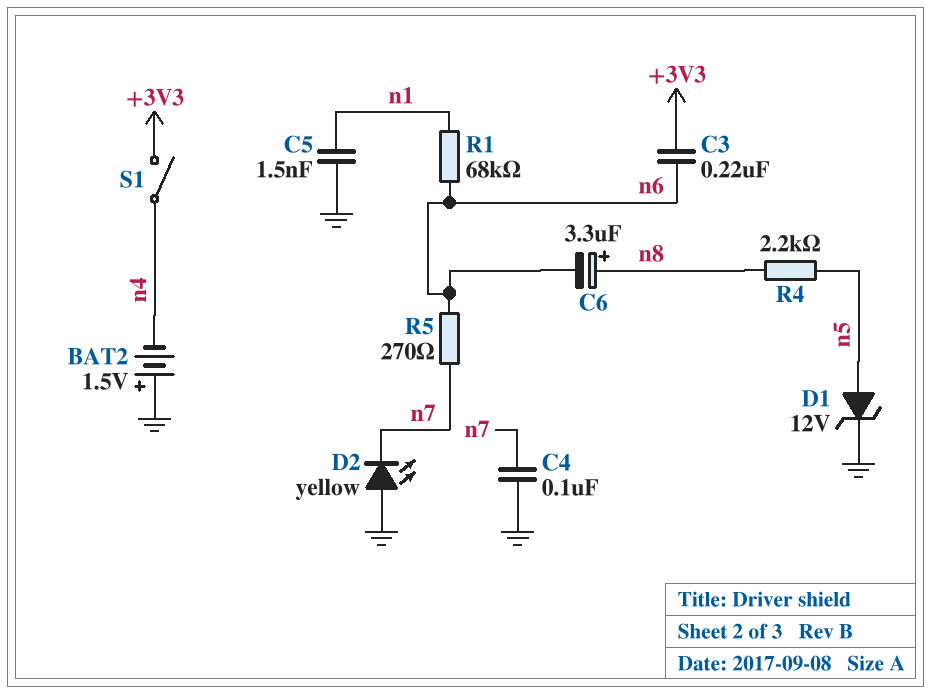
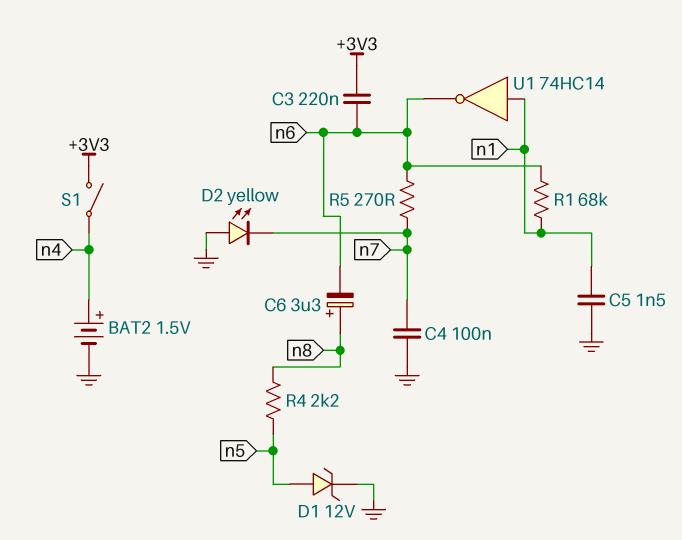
BAT2: 1.5V (plus GND, minus n4) -> 1.5V (plus n4, minus GND)
U1: none -> NOT 74HC14 (in n1, out n6)

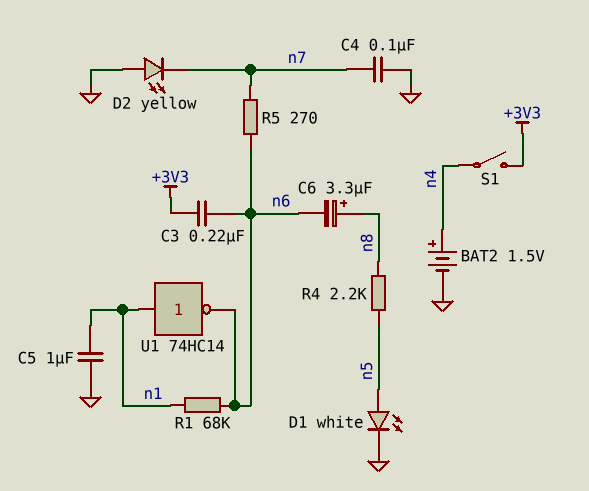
C5: 1.5nF (GND, n1) -> 1uF (GND, n1)
D1: zener 12V (A n5, K GND) -> LED white (A n5, K GND)

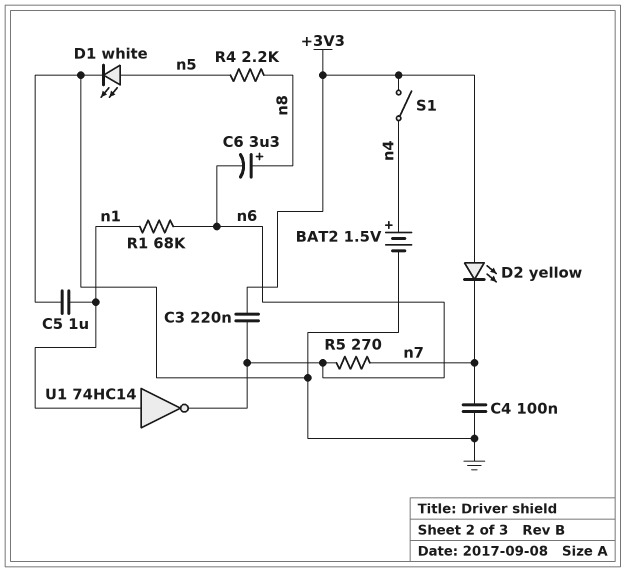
D2: LED yellow (A GND, K n7) -> LED yellow (A +3V3, K n7)

